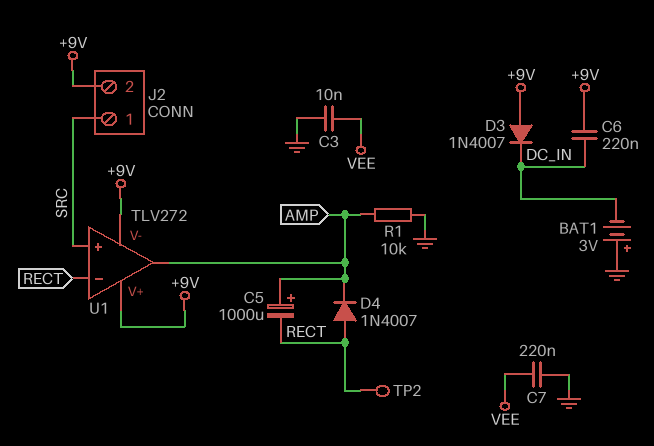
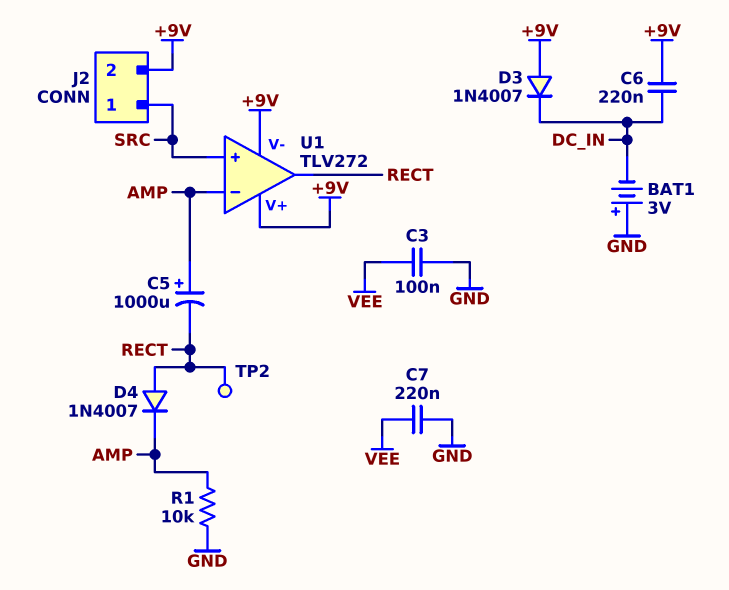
C3: 10nF (GND, VEE) -> 100nF (GND, VEE)
U1 pin in-: RECT -> AMP
U1 pin out: AMP -> RECT

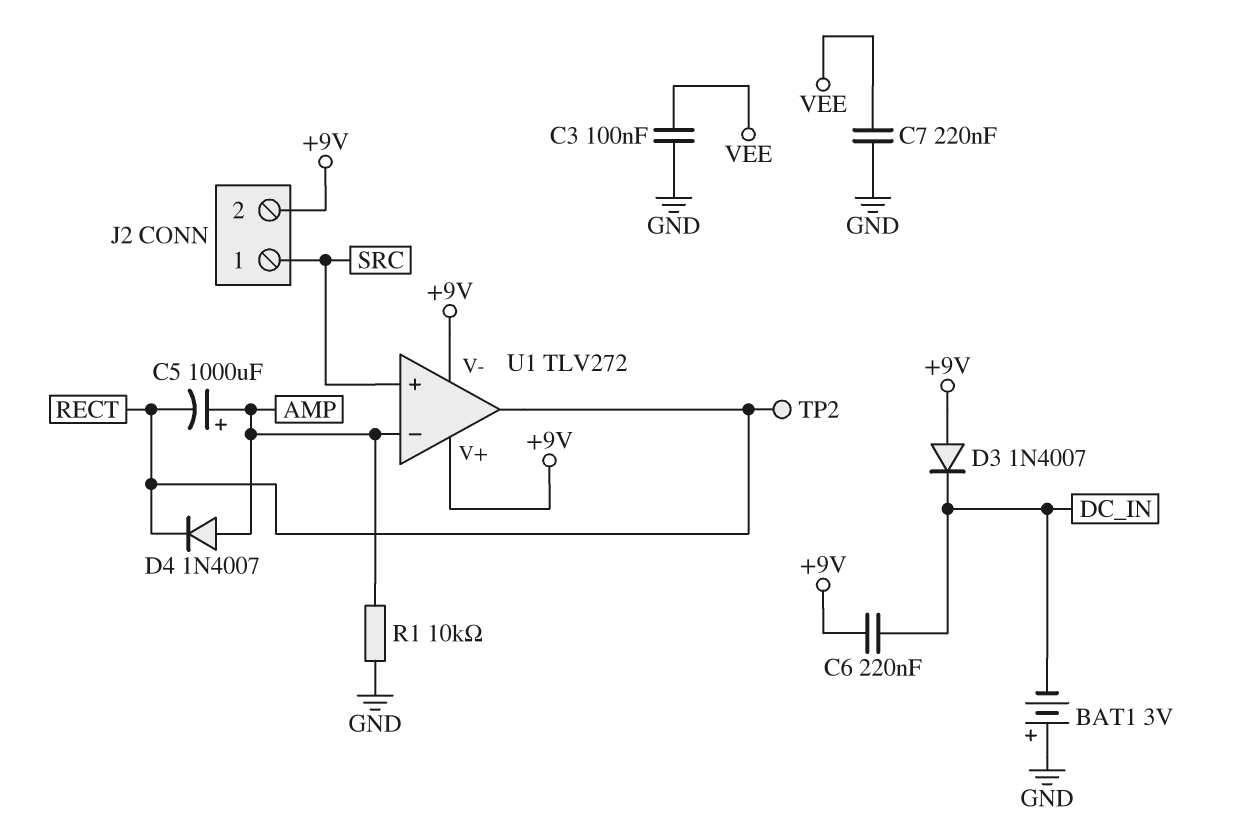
D4: diode 1N4007 (A RECT, K AMP) -> diode 1N4007 (A AMP, K RECT)

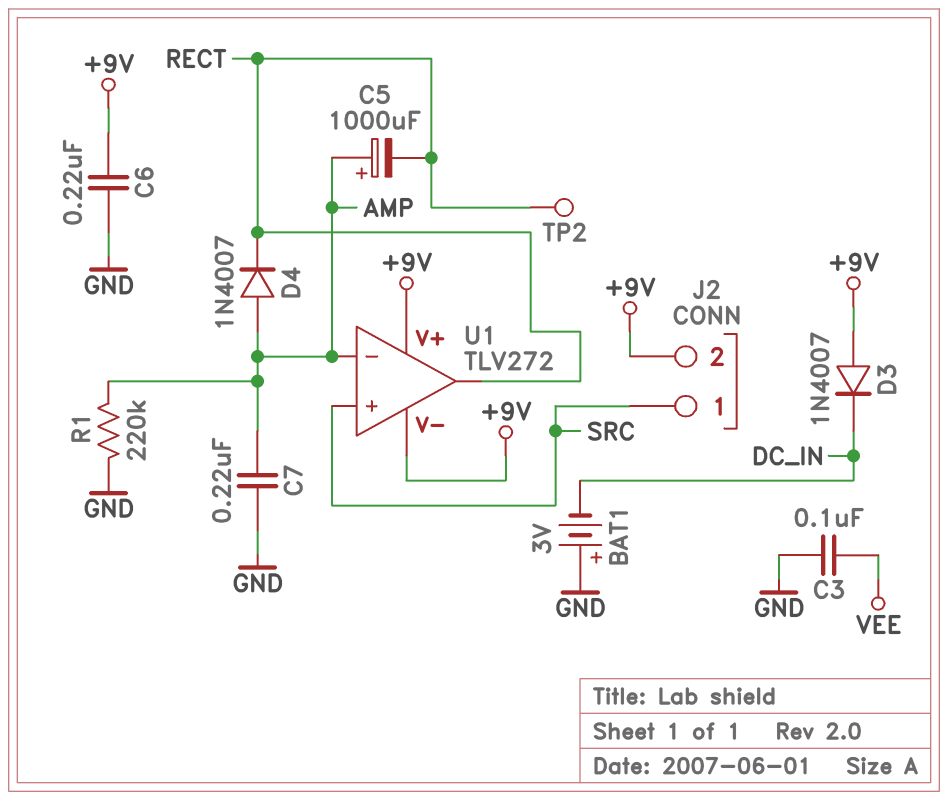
C6: 220nF (+9V, DC_IN) -> 220nF (+9V, GND)
C7: 220nF (GND, VEE) -> 220nF (AMP, GND)
R1: 10k (AMP, GND) -> 220k (AMP, GND)

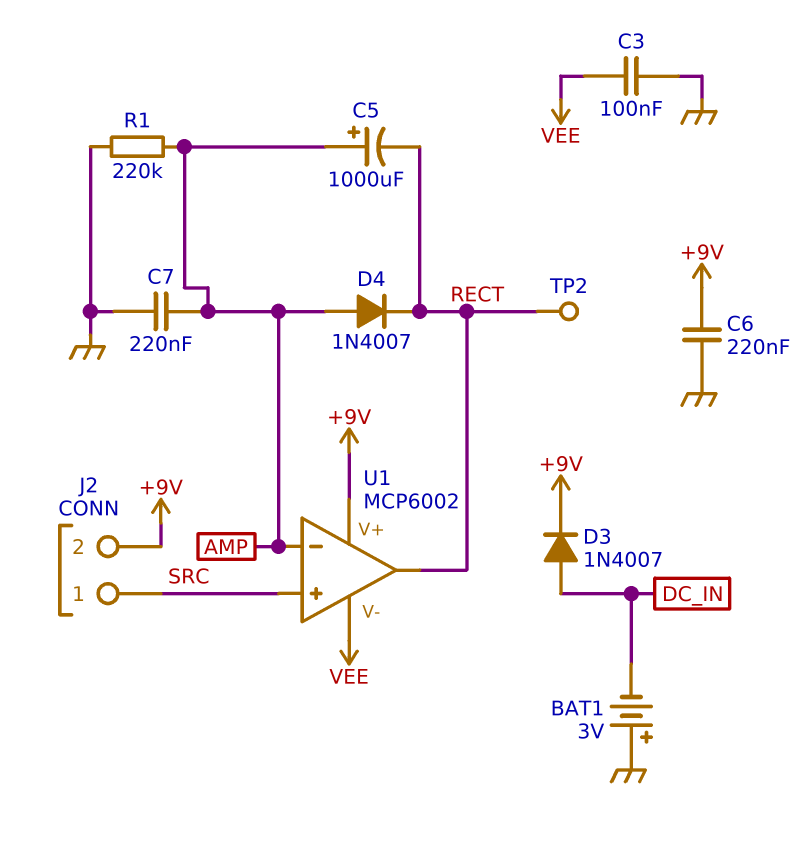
D3: diode 1N4007 (A +9V, K DC_IN) -> diode 1N4007 (A DC_IN, K +9V)
U1: TLV272 -> MCP6002
U1 pin V-: +9V -> VEE

